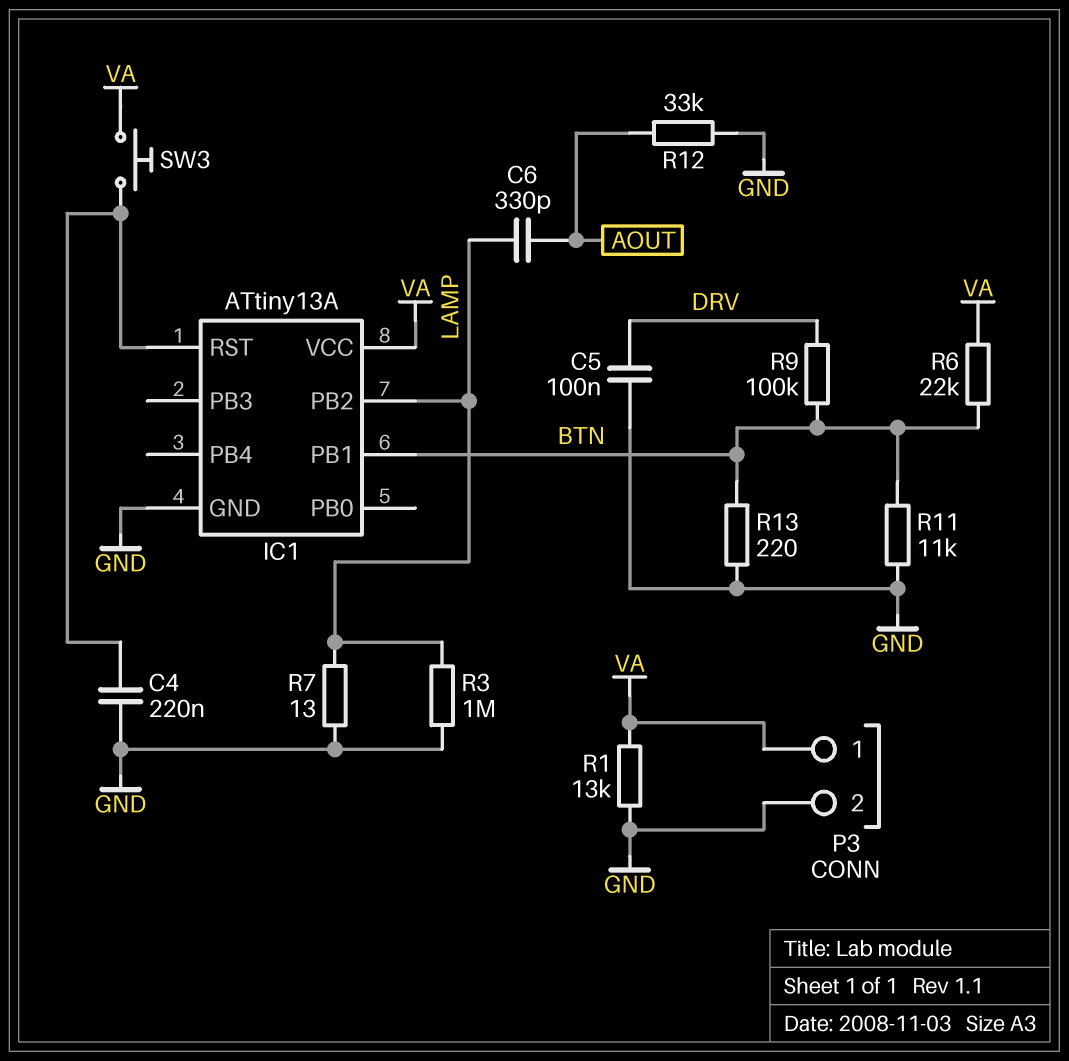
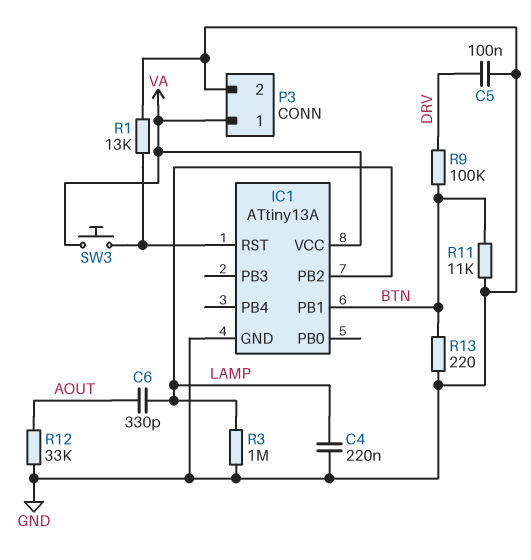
C4: 220nF (GND, IC1/RST) -> 220nF (GND, LAMP)
R1: 13k (GND, VA) -> 13k (GND, IC1/RST)
R6: 22k (BTN, VA) -> none
R7: 13 (GND, LAMP) -> none

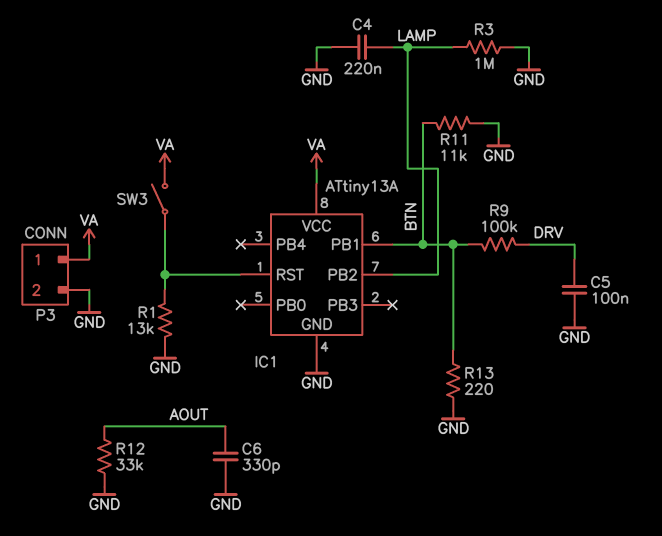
C6: 330pF (AOUT, LAMP) -> 330pF (AOUT, GND)
SW3: button (IC1/RST, VA) -> switch (IC1/RST, VA)

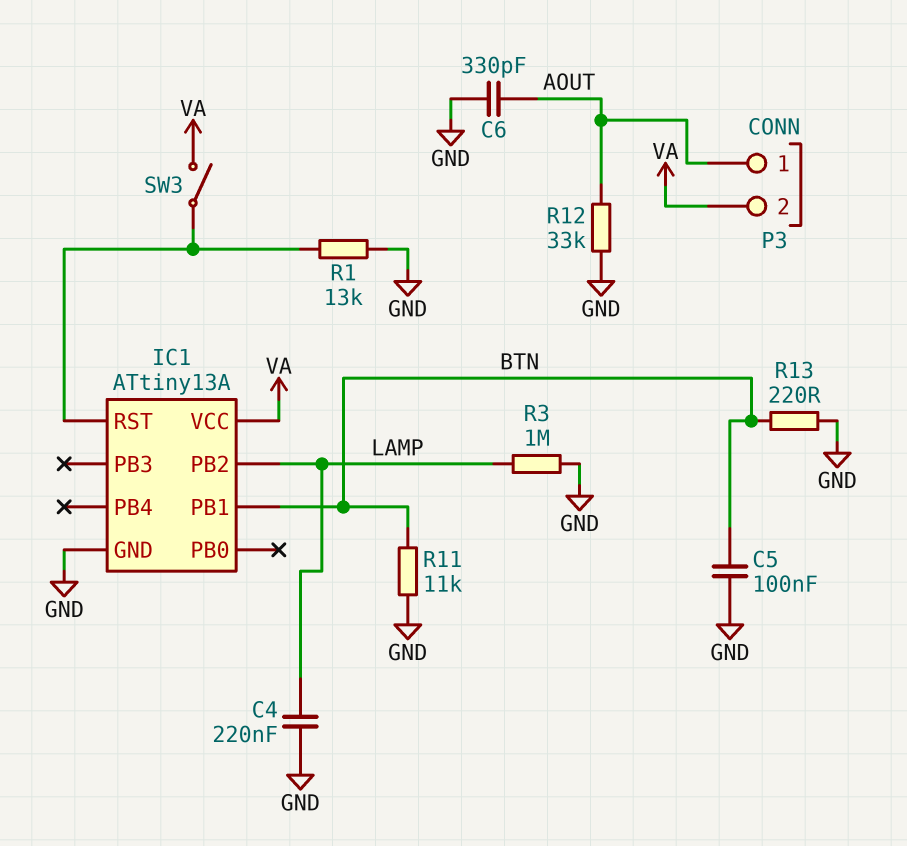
C5: 100nF (DRV, GND) -> 100nF (BTN, GND)
P3 pin 1: VA -> AOUT
P3 pin 2: GND -> VA
R9: 100k (BTN, DRV) -> none

